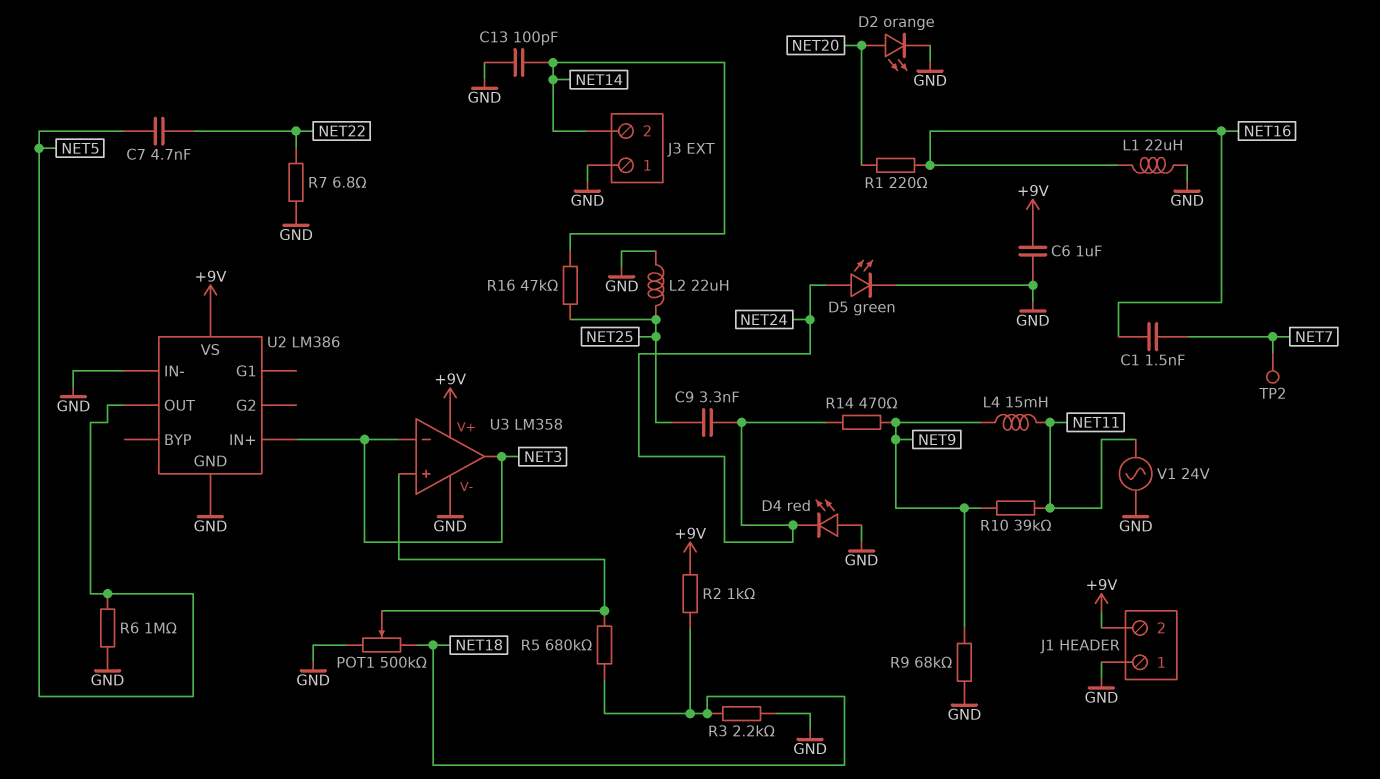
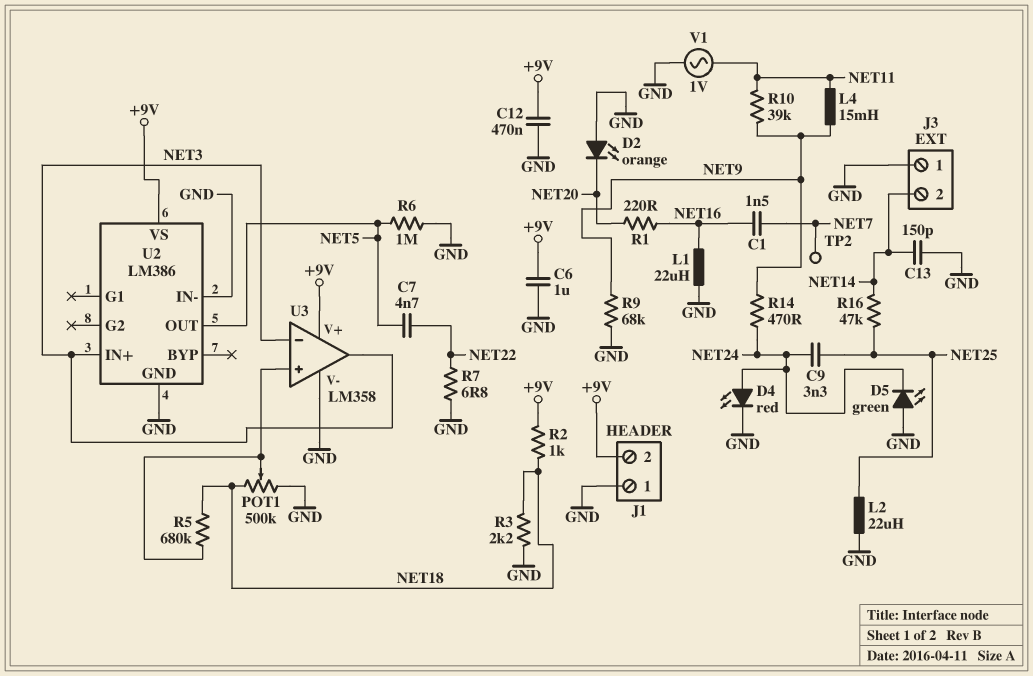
C12: none -> 470nF (+9V, GND)
C13: 100pF (GND, NET14) -> 150pF (GND, NET14)
D2: LED orange (A NET20, K GND) -> LED orange (A GND, K NET20)
D4: LED red (A GND, K NET24) -> LED red (A NET24, K GND)
D5: LED green (A NET24, K GND) -> LED green (A GND, K NET24)
V1: AC 24V (GND, NET11) -> AC 1V (GND, NET11)

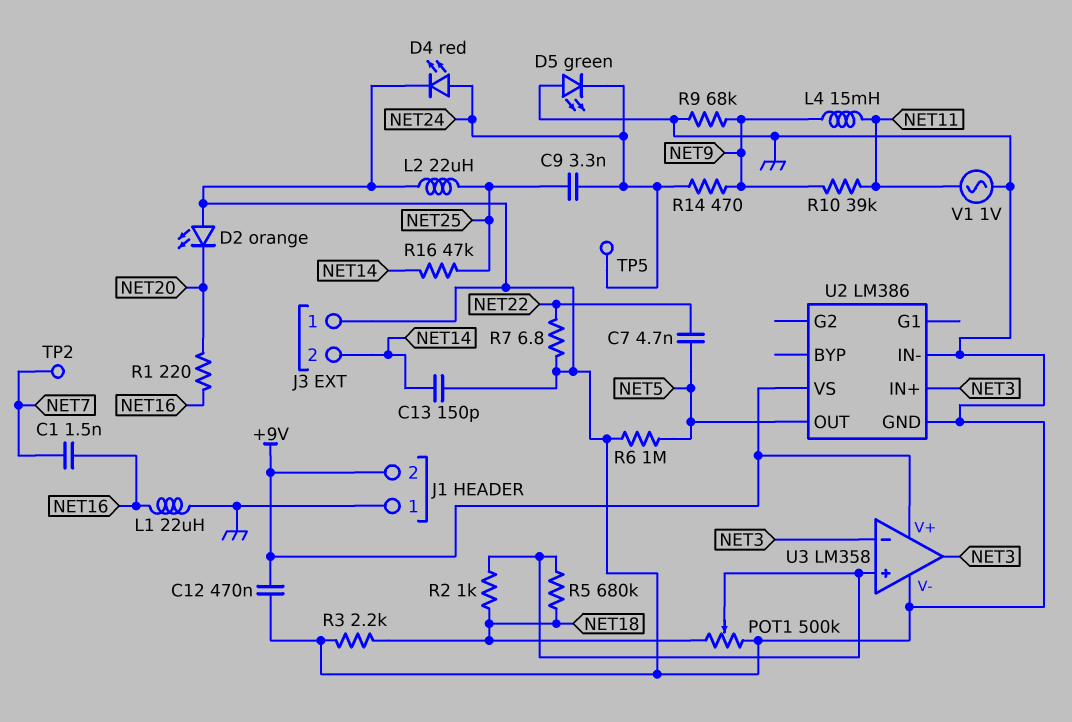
C6: 1uF (+9V, GND) -> none
R2: 1k (+9V, NET18) -> 1k (NET18, U3/in+)
TP5: none -> test point (NET24)

